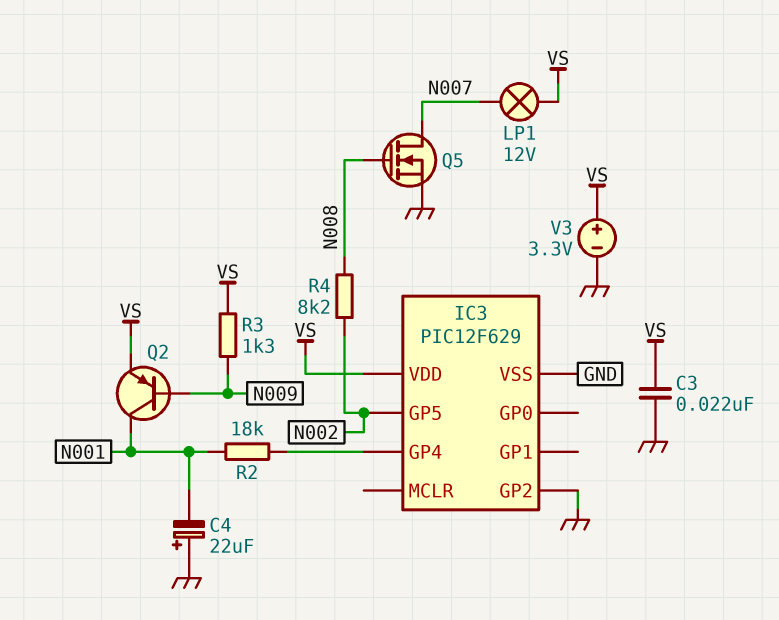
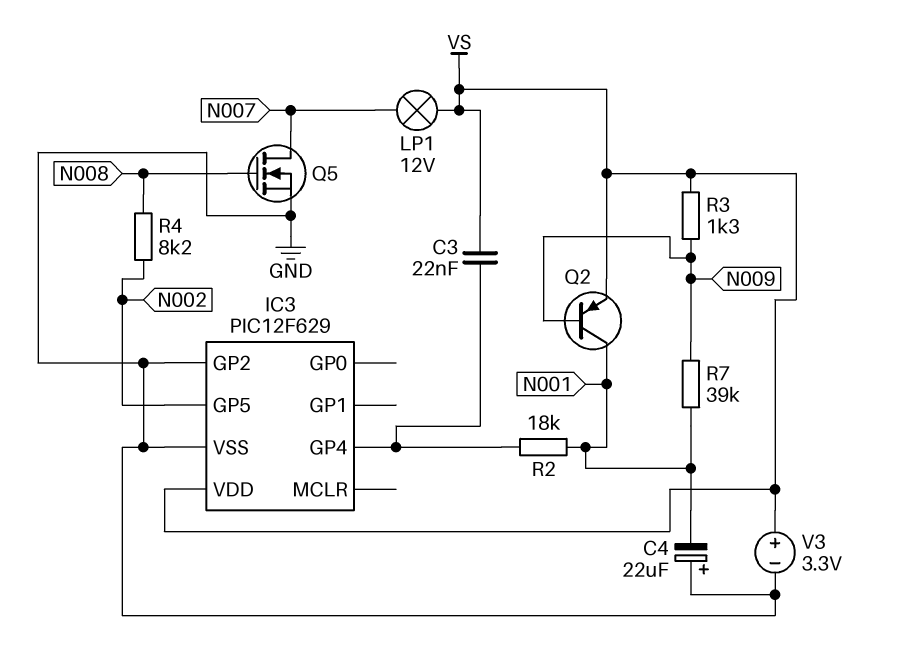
C3: 22nF (GND, VS) -> 22nF (IC3/GP4, VS)
R7: none -> 39k (N001, N009)

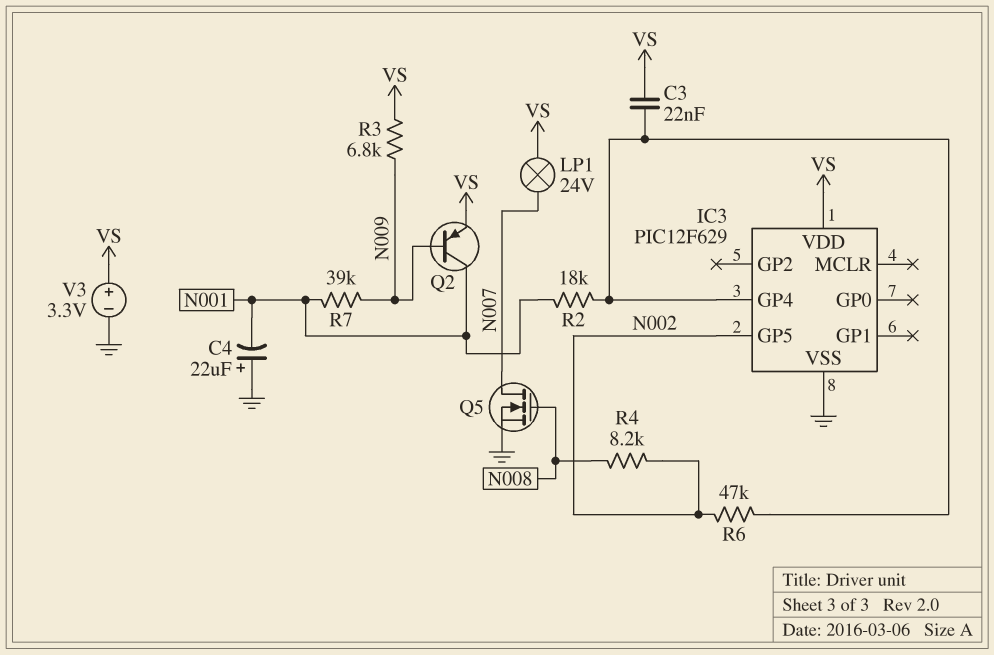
IC3 pin GP2: GND -> none
LP1: lamp 12V (N007, VS) -> lamp 24V (N007, VS)
R3: 1.3k (N009, VS) -> 6.8k (N009, VS)
R6: none -> 47k (IC3/GP4, N002)

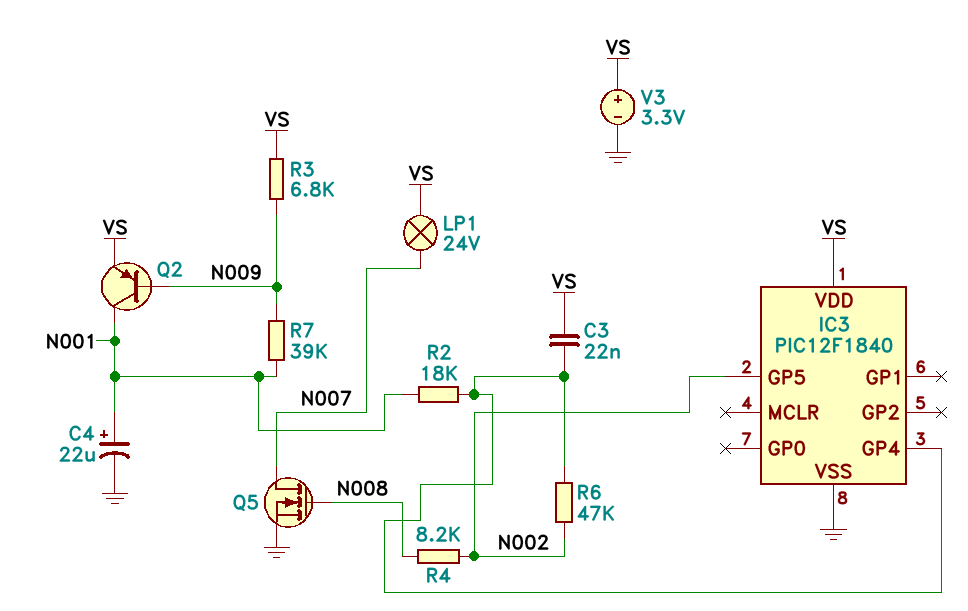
C4: 22uF (plus GND, minus N001) -> 22uF (plus N001, minus GND)
IC3: PIC12F629 -> PIC12F1840

